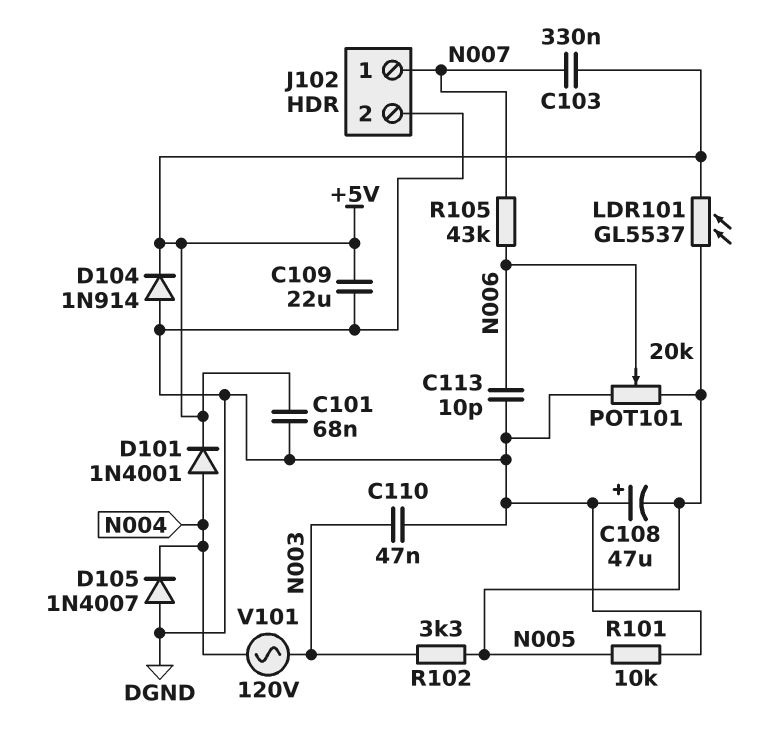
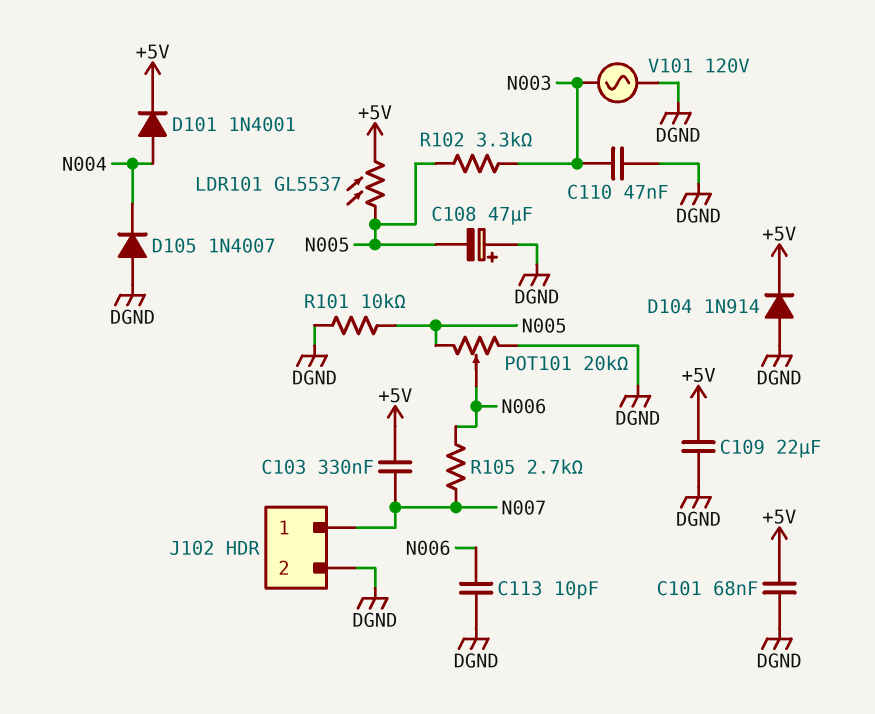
R105: 43k (N006, N007) -> 2.7k (N006, N007)
V101: AC 120V (N003, N004) -> AC 120V (DGND, N003)

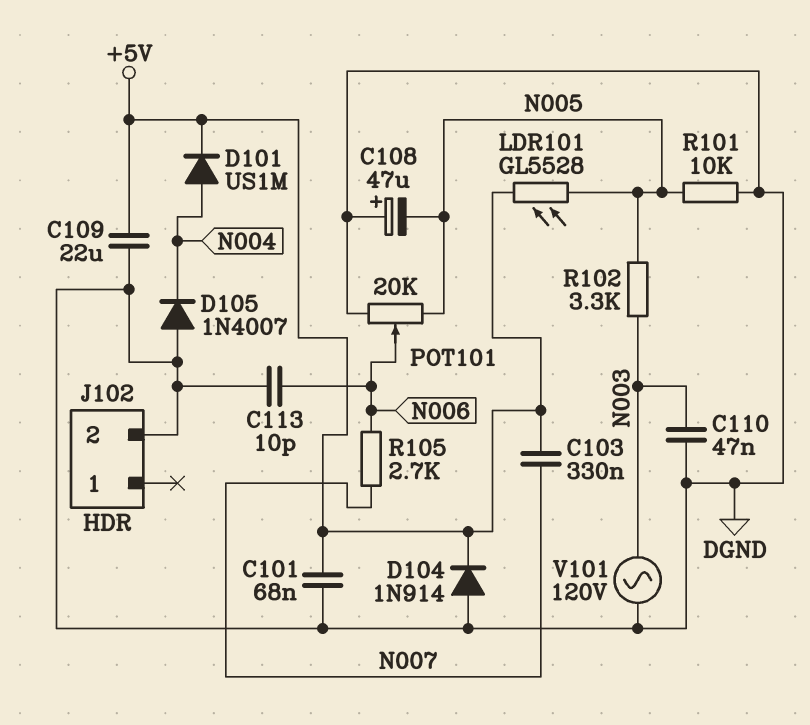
D101: diode 1N4001 (A N004, K +5V) -> diode US1M (A N004, K +5V)
J102 pin 1: N007 -> none
LDR101: GL5537 (+5V, N005) -> GL5528 (+5V, N005)

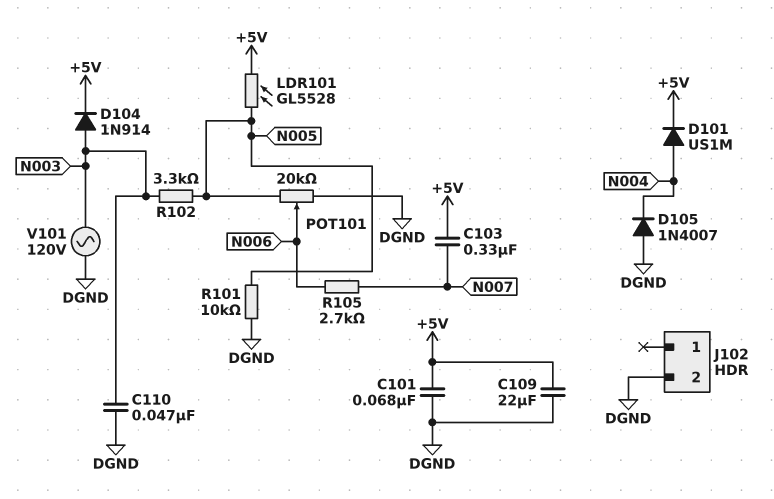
C108: 47uF (plus DGND, minus N005) -> none
C113: 10pF (DGND, N006) -> none
D104: diode 1N914 (A DGND, K +5V) -> diode 1N914 (A N003, K +5V)

